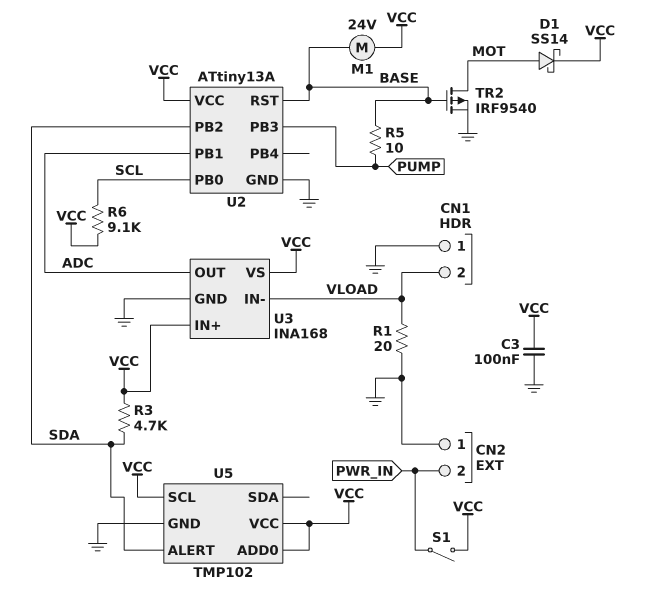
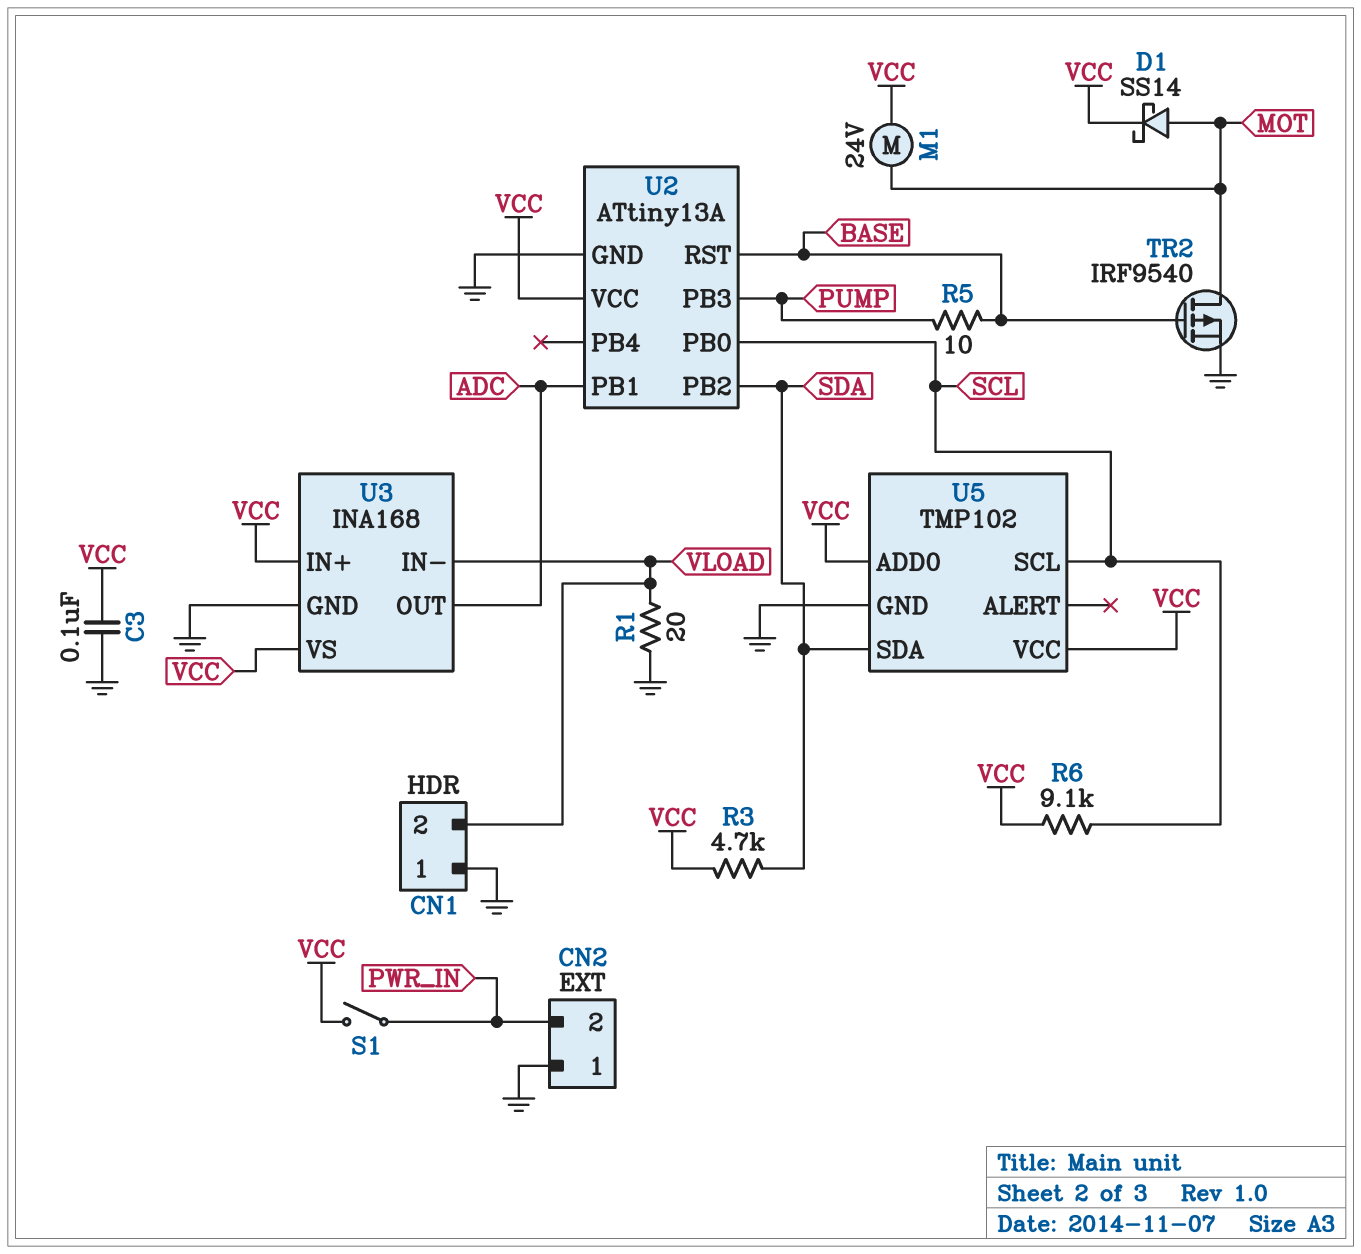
M1: motor 24V (BASE, VCC) -> motor 24V (MOT, VCC)
U5 pin ALERT: SDA -> none
U5 pin SCL: VCC -> SCL
U5 pin SDA: none -> SDA

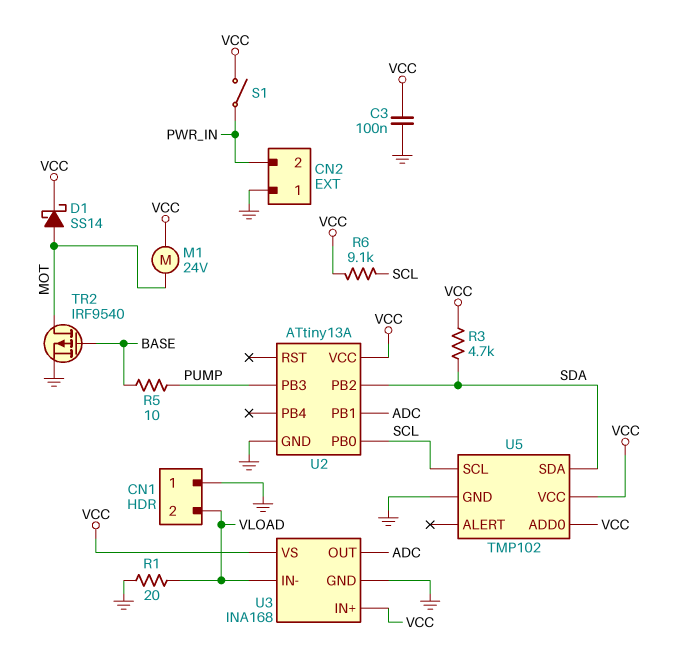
U2 pin RST: BASE -> none

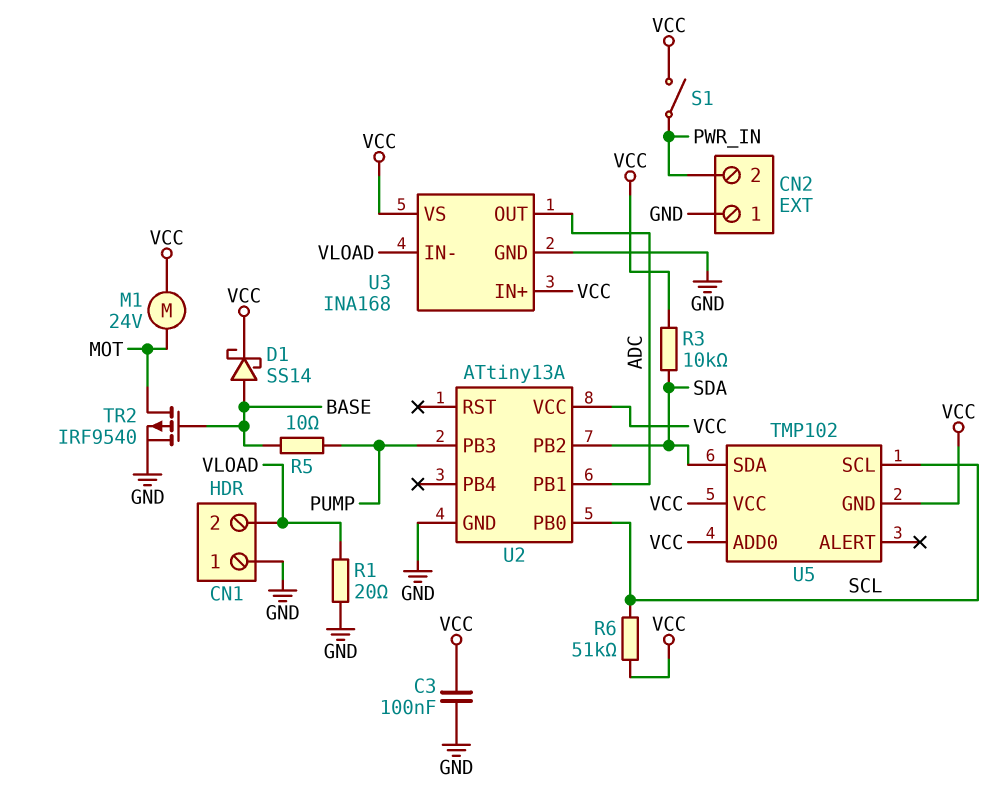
D1: schottky SS14 (A MOT, K VCC) -> schottky SS14 (A BASE, K VCC)
R3: 4.7k (SDA, VCC) -> 10k (SDA, VCC)
R6: 9.1k (SCL, VCC) -> 51k (SCL, VCC)
U5 pin GND: GND -> VCC

